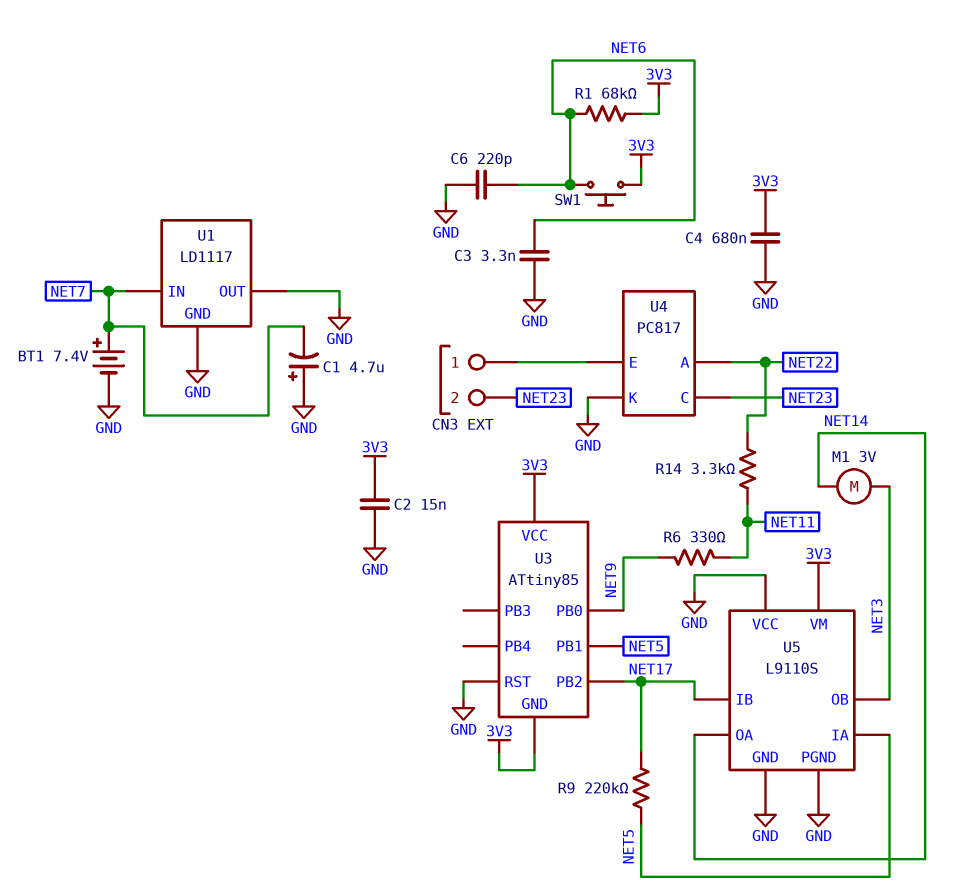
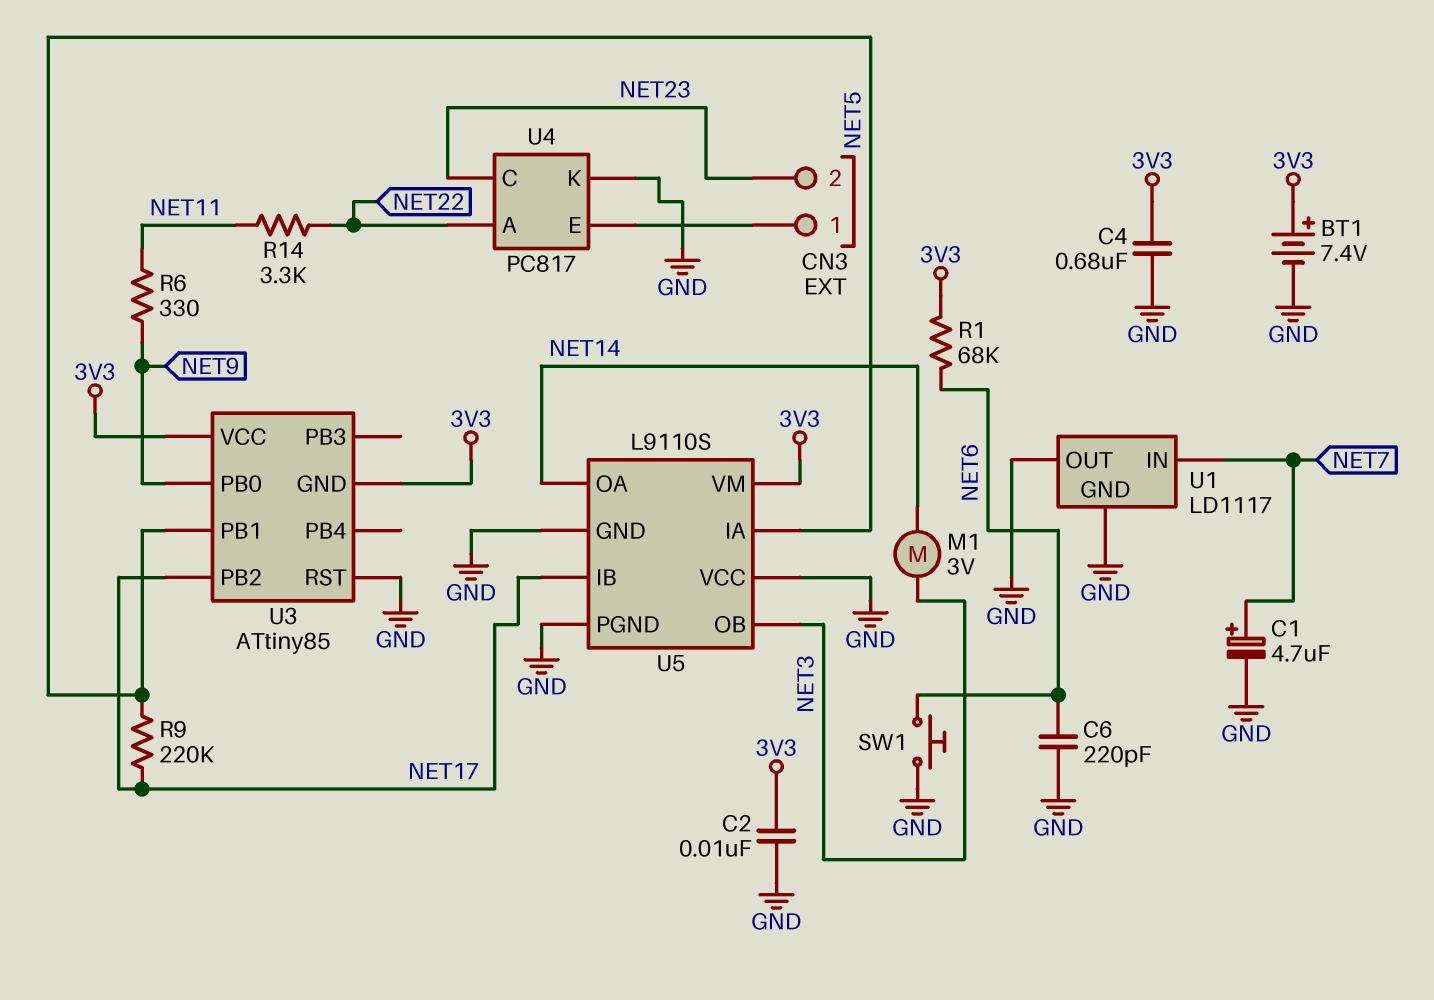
BT1: 7.4V (plus NET7, minus GND) -> 7.4V (plus 3V3, minus GND)
C1: 4.7uF (plus GND, minus NET7) -> 4.7uF (plus NET7, minus GND)
C2: 15nF (3V3, GND) -> 10nF (3V3, GND)
C3: 3.3nF (GND, NET6) -> none
SW1: button (3V3, NET6) -> button (GND, NET6)

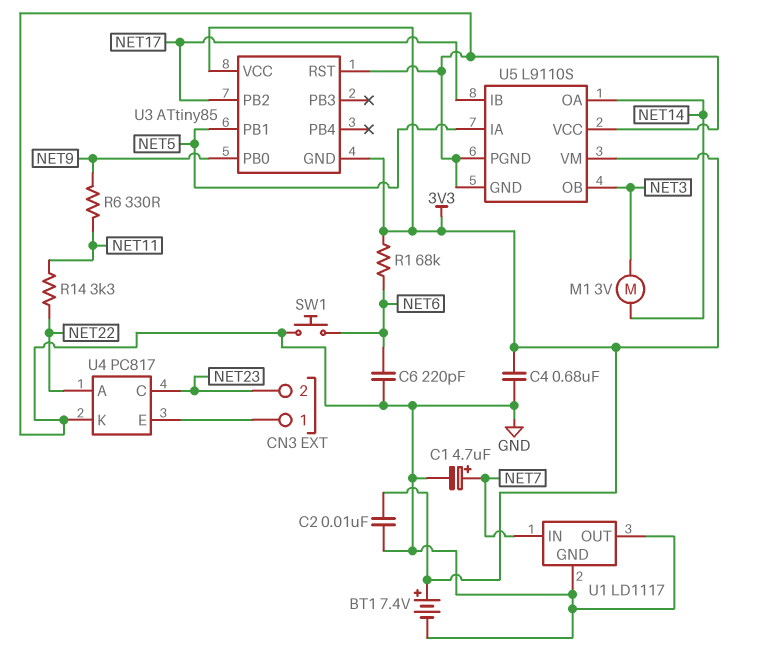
R9: 220k (NET5, NET17) -> none

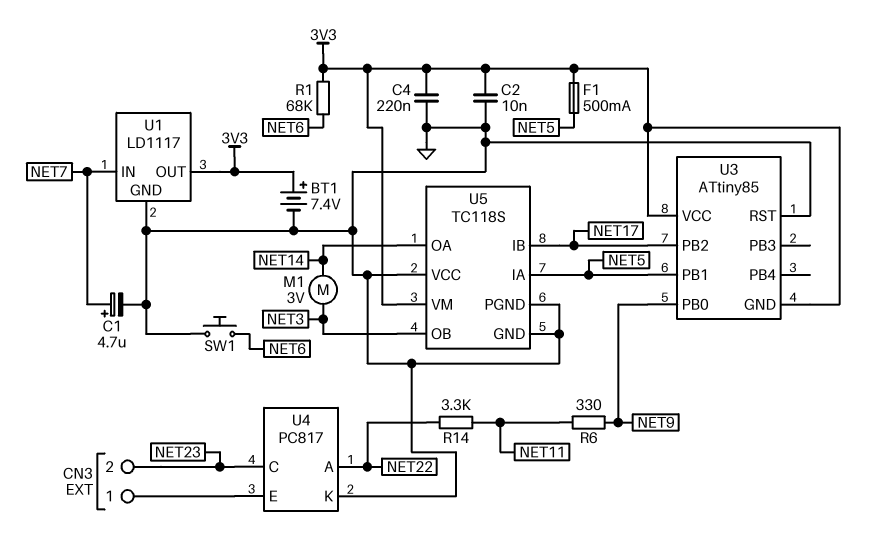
C4: 680nF (3V3, GND) -> 220nF (3V3, GND)
C6: 220pF (GND, NET6) -> none
F1: none -> 500mA (3V3, NET5)
U1 pin OUT: GND -> 3V3
U5: L9110S -> TC118S

